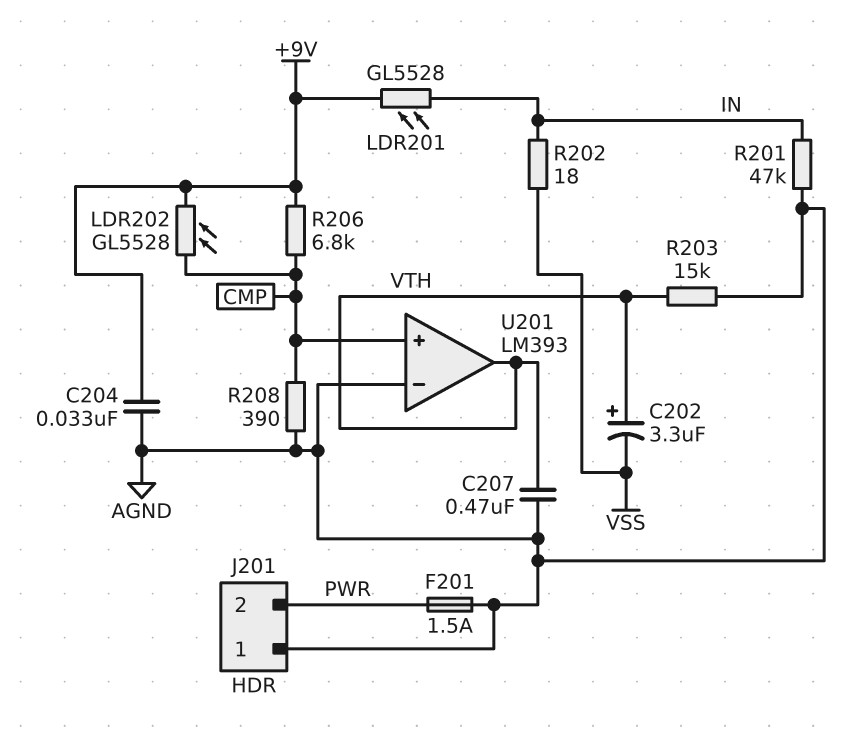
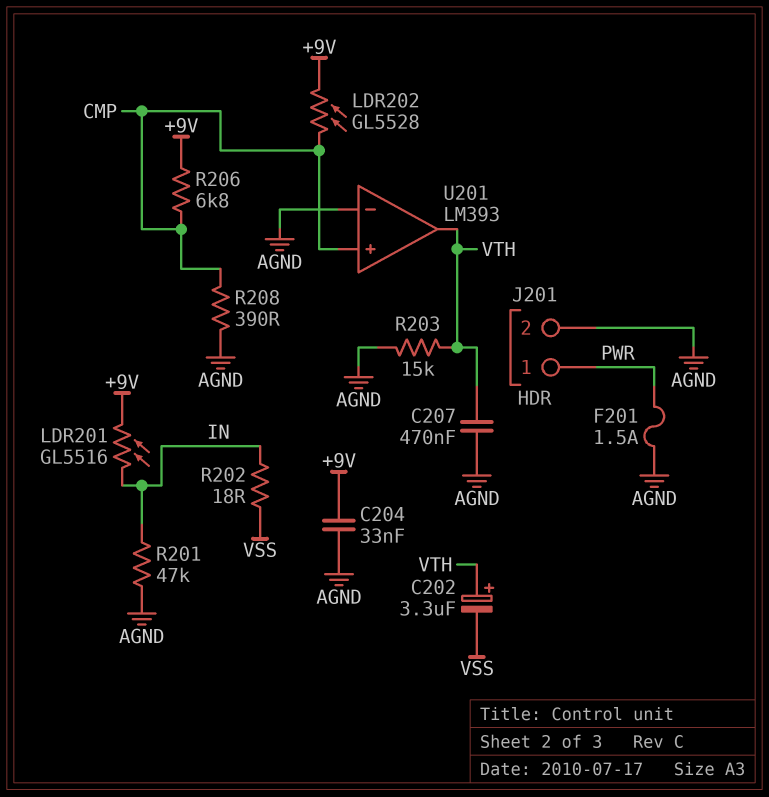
J201 pin 1: AGND -> PWR
J201 pin 2: PWR -> AGND
LDR201: GL5528 (+9V, IN) -> GL5516 (+9V, IN)

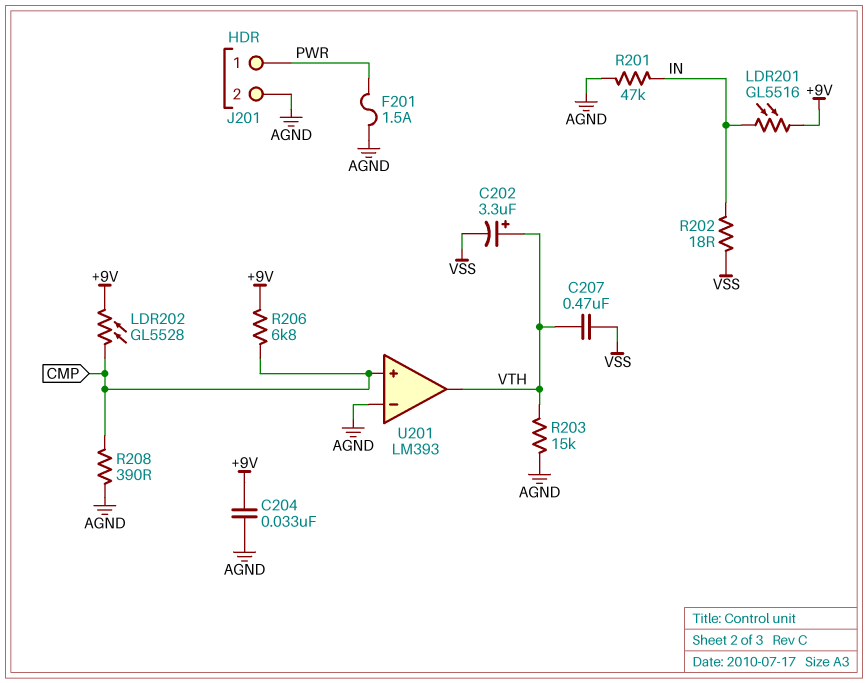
C207: 470nF (AGND, VTH) -> 470nF (VSS, VTH)

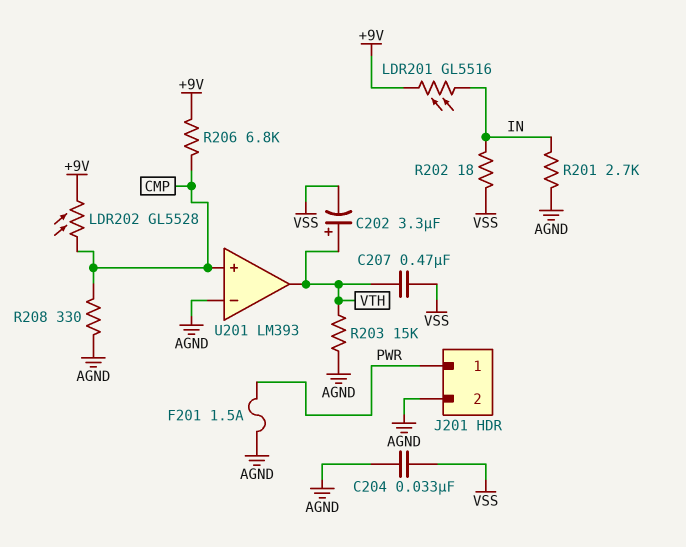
C204: 33nF (+9V, AGND) -> 33nF (AGND, VSS)
R201: 47k (AGND, IN) -> 2.7k (AGND, IN)
R208: 390 (AGND, CMP) -> 330 (AGND, CMP)

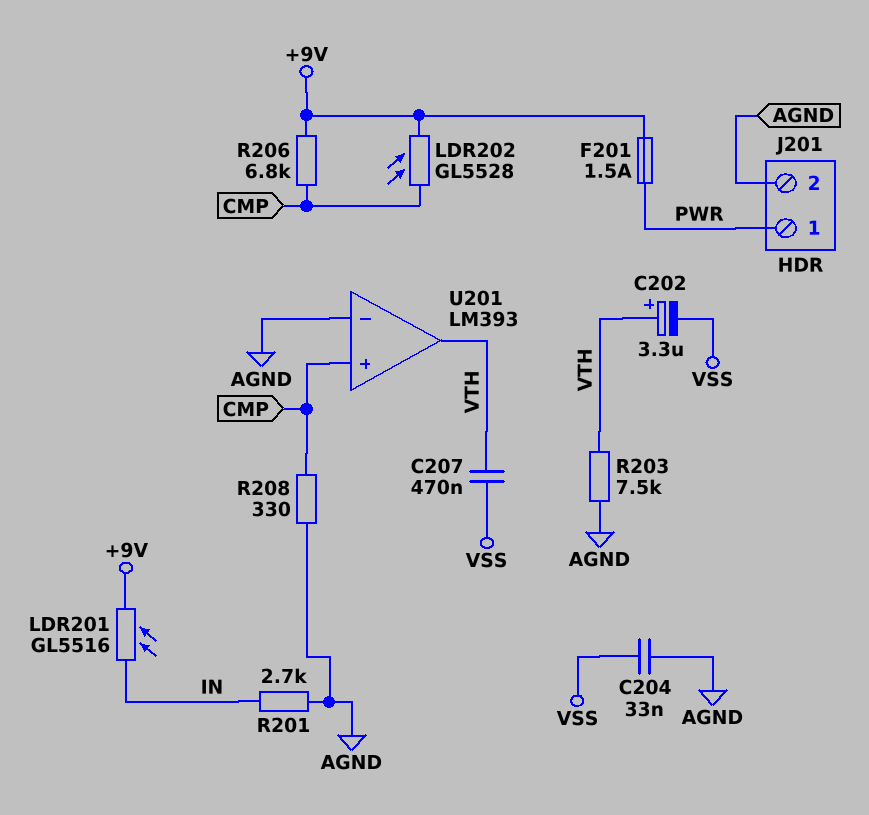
F201: 1.5A (AGND, PWR) -> 1.5A (+9V, PWR)
R202: 18 (IN, VSS) -> none
R203: 15k (AGND, VTH) -> 7.5k (AGND, VTH)

